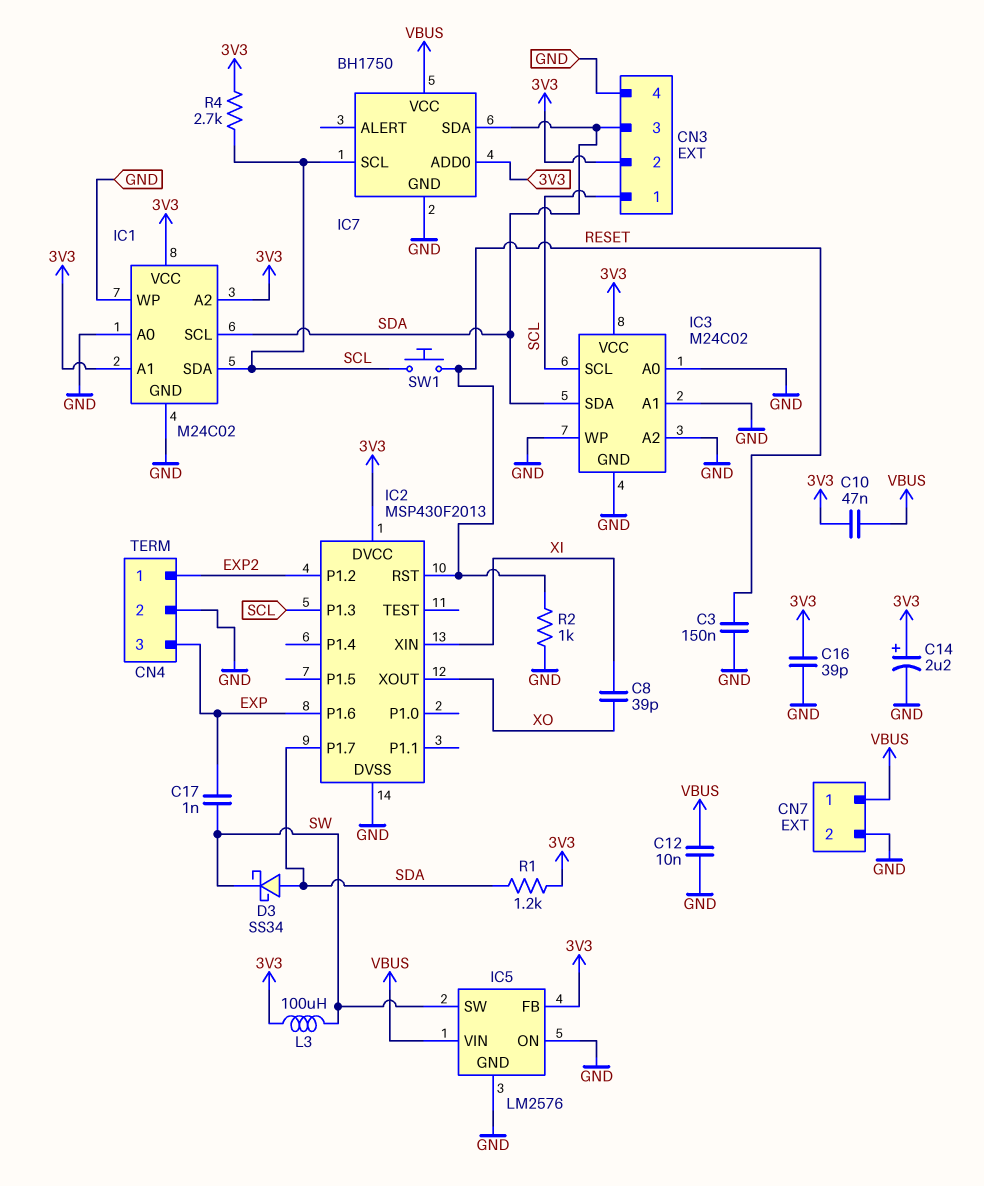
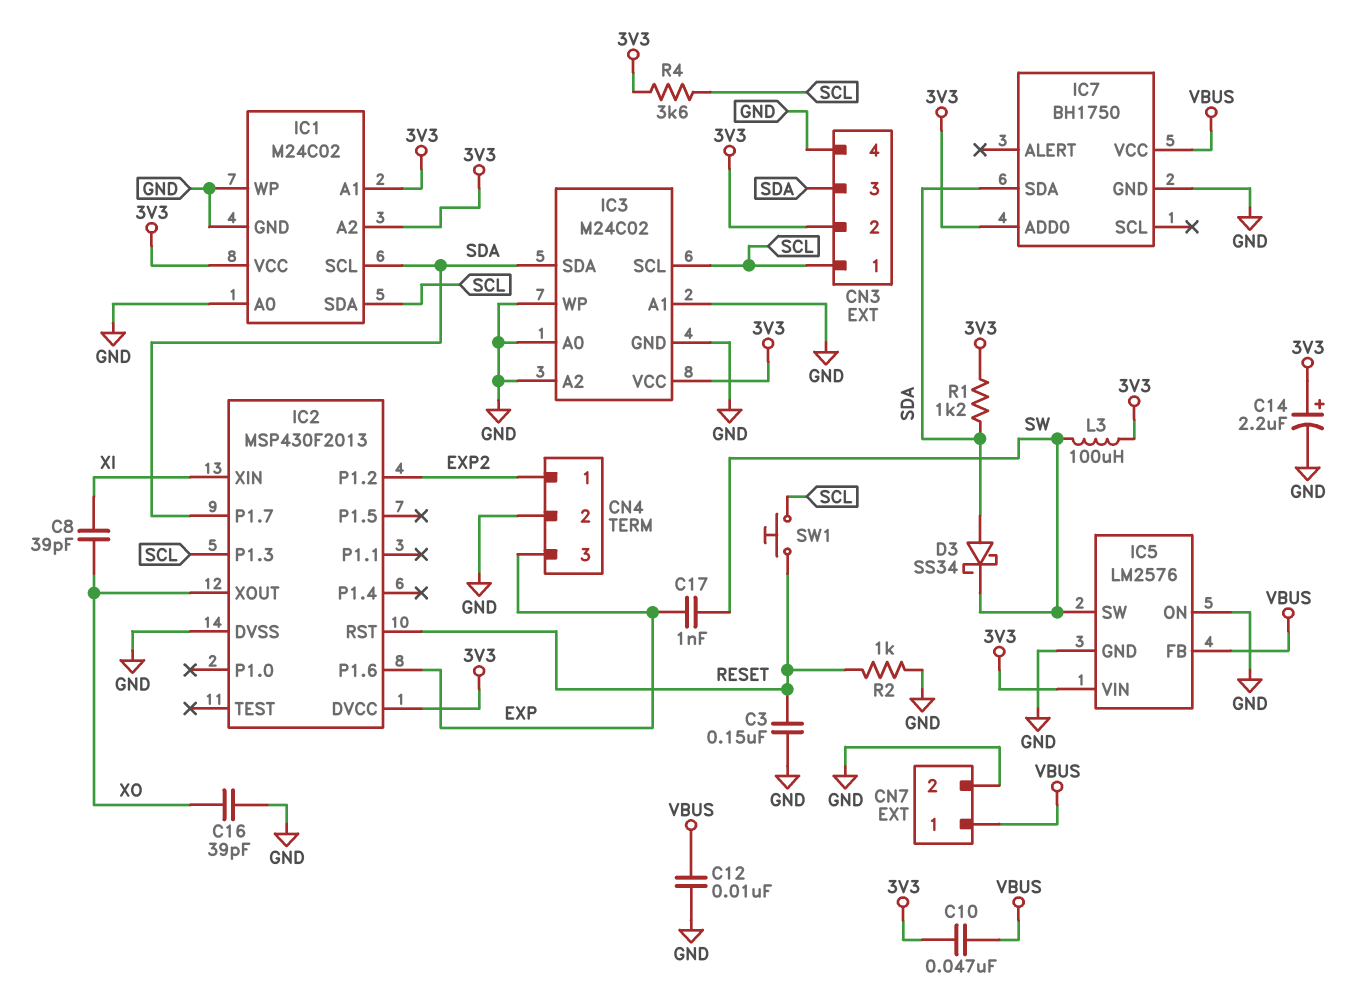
C16: 39pF (3V3, GND) -> 39pF (GND, XO)
IC5 pin FB: 3V3 -> VBUS
IC5 pin VIN: VBUS -> 3V3
IC7 pin SCL: SCL -> none
R4: 2.7k (3V3, SCL) -> 3.6k (3V3, SCL)

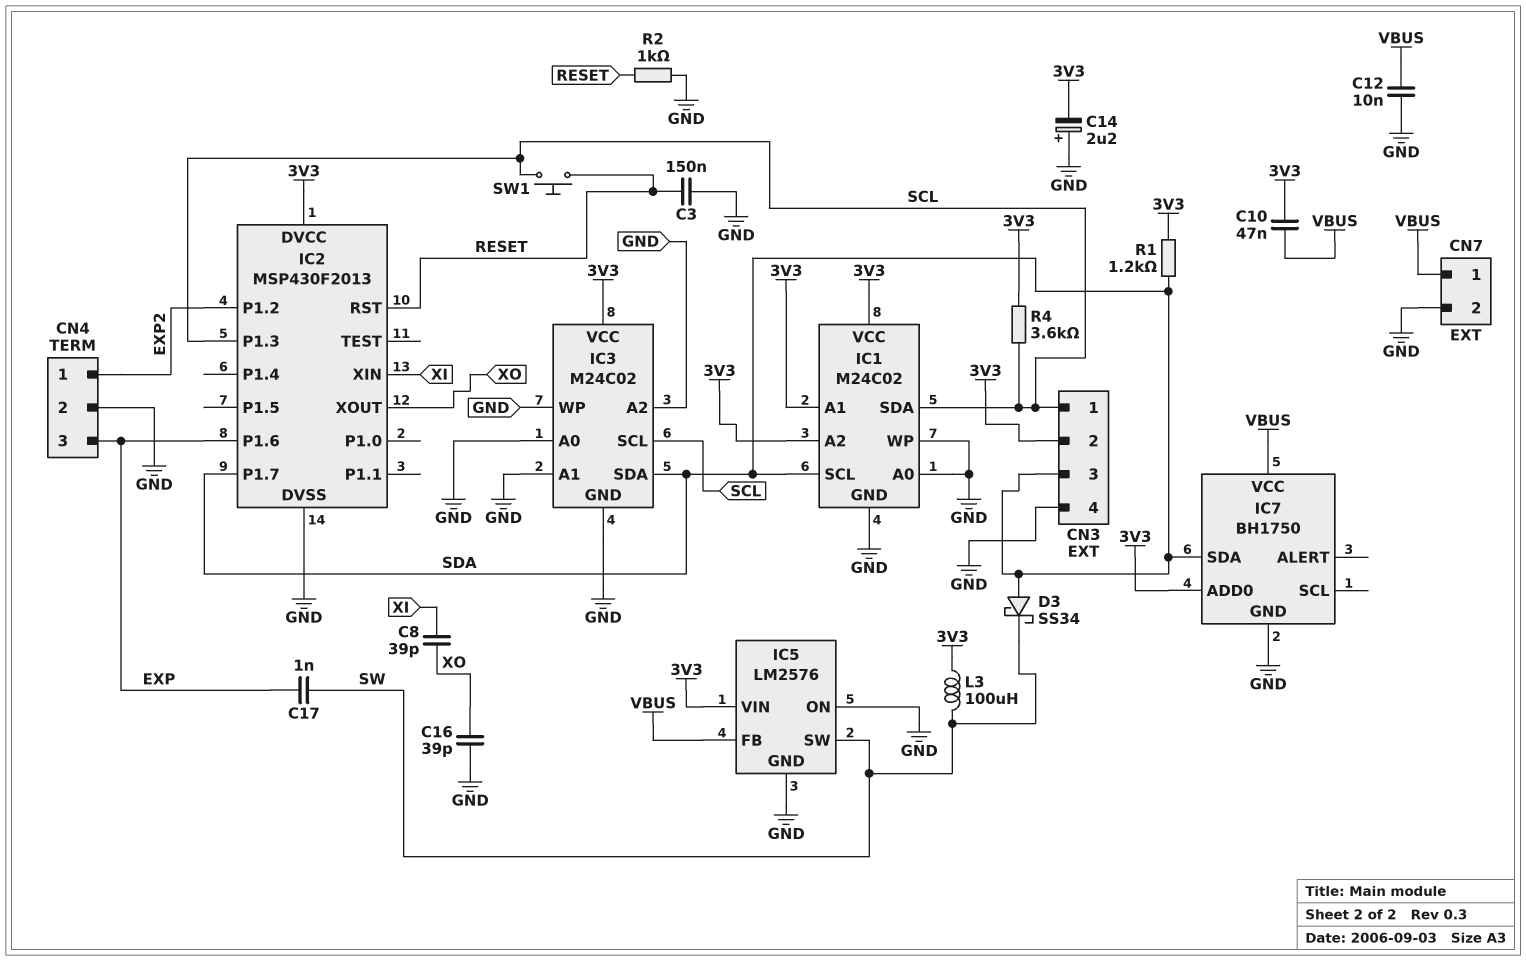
C14: 2.2uF (plus 3V3, minus GND) -> 2.2uF (plus GND, minus 3V3)

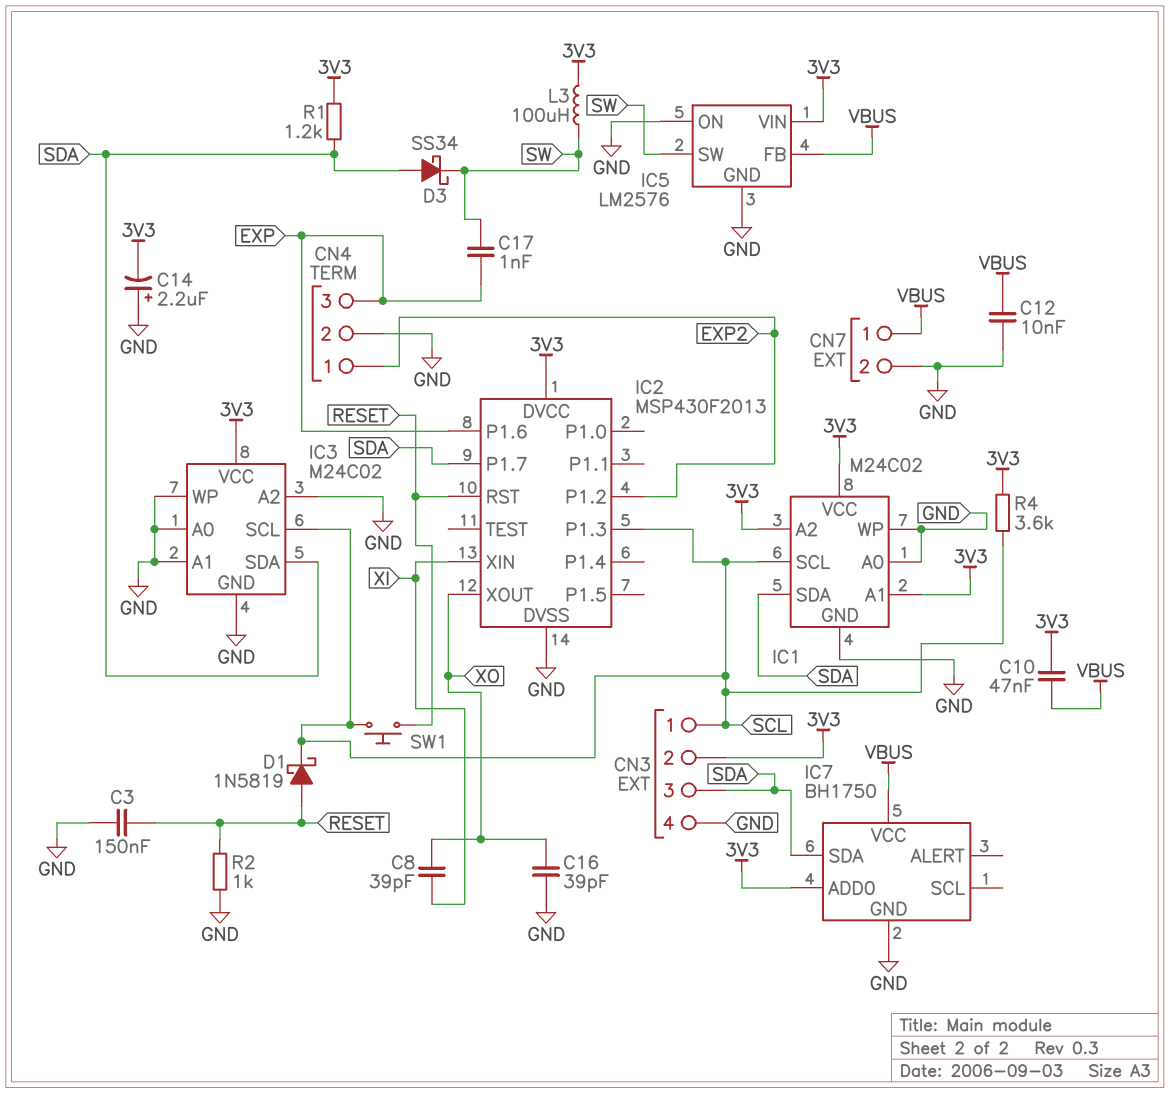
D1: none -> schottky 1N5819 (A RESET, K SCL)
IC1 pin SCL: SDA -> SCL
IC1 pin SDA: SCL -> SDA

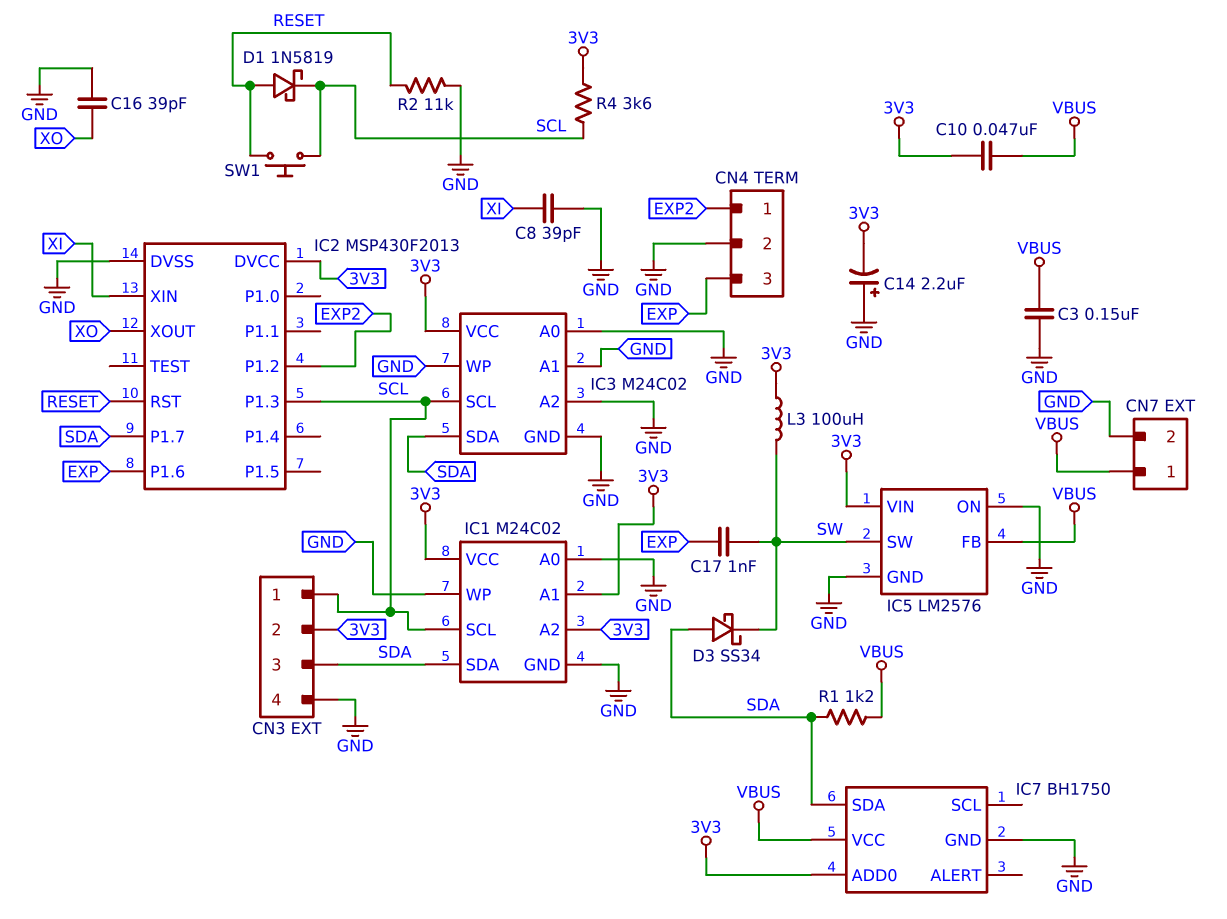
C3: 150nF (GND, RESET) -> 150nF (GND, VBUS)
C8: 39pF (XI, XO) -> 39pF (GND, XI)
C12: 10nF (GND, VBUS) -> none
R1: 1.2k (3V3, SDA) -> 1.2k (SDA, VBUS)
R2: 1k (GND, RESET) -> 11k (GND, RESET)

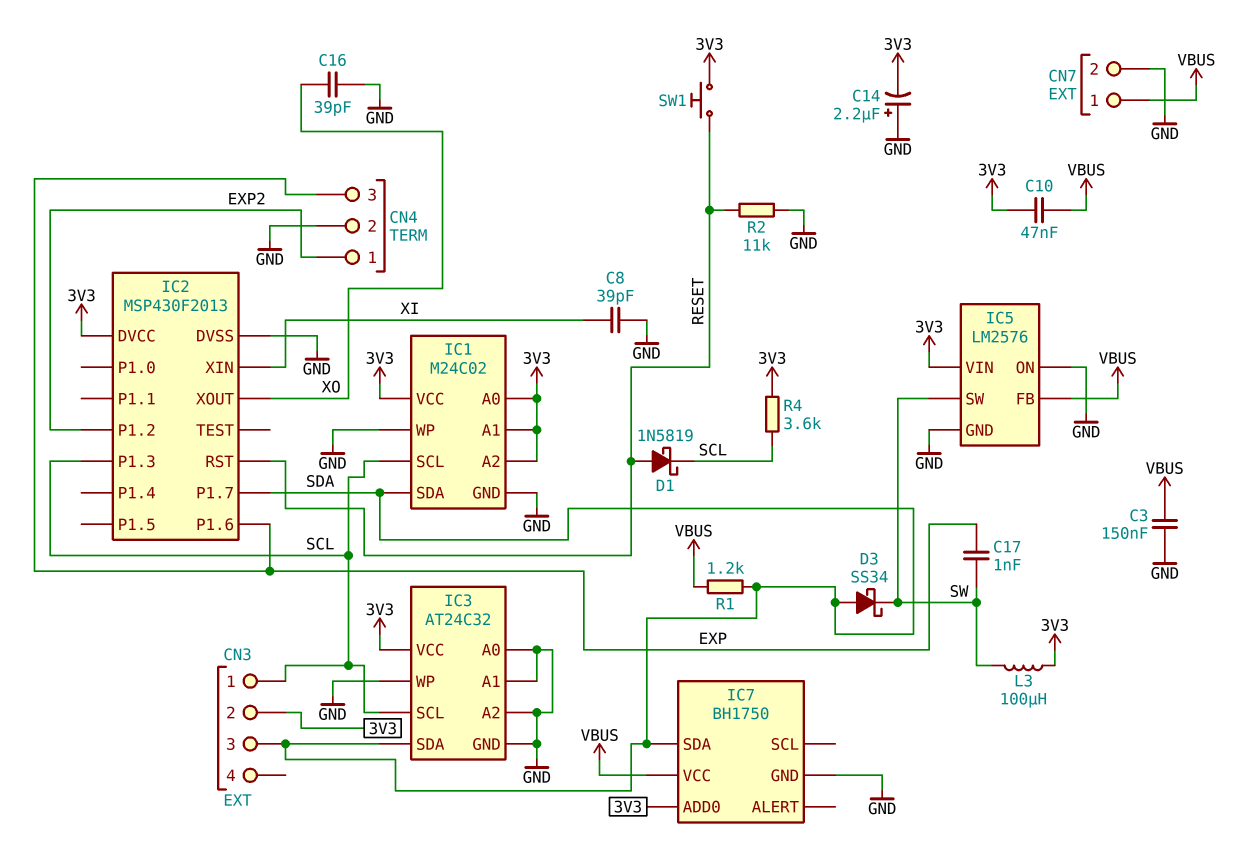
CN3 pin 4: GND -> none
IC1 pin A0: GND -> 3V3
IC3: M24C02 -> AT24C32
SW1: button (RESET, SCL) -> button (3V3, RESET)

